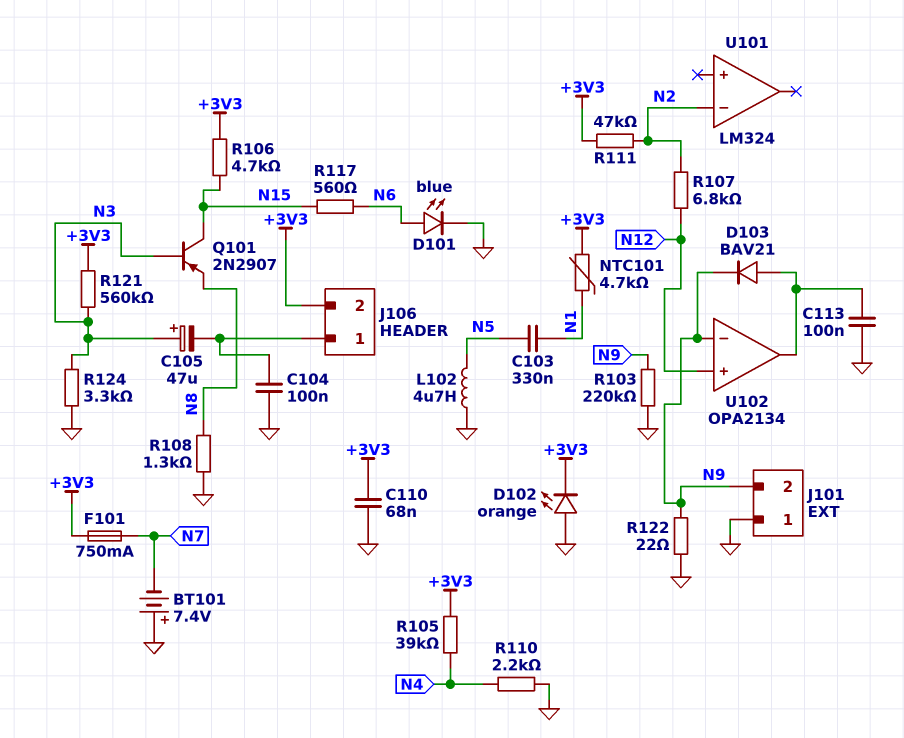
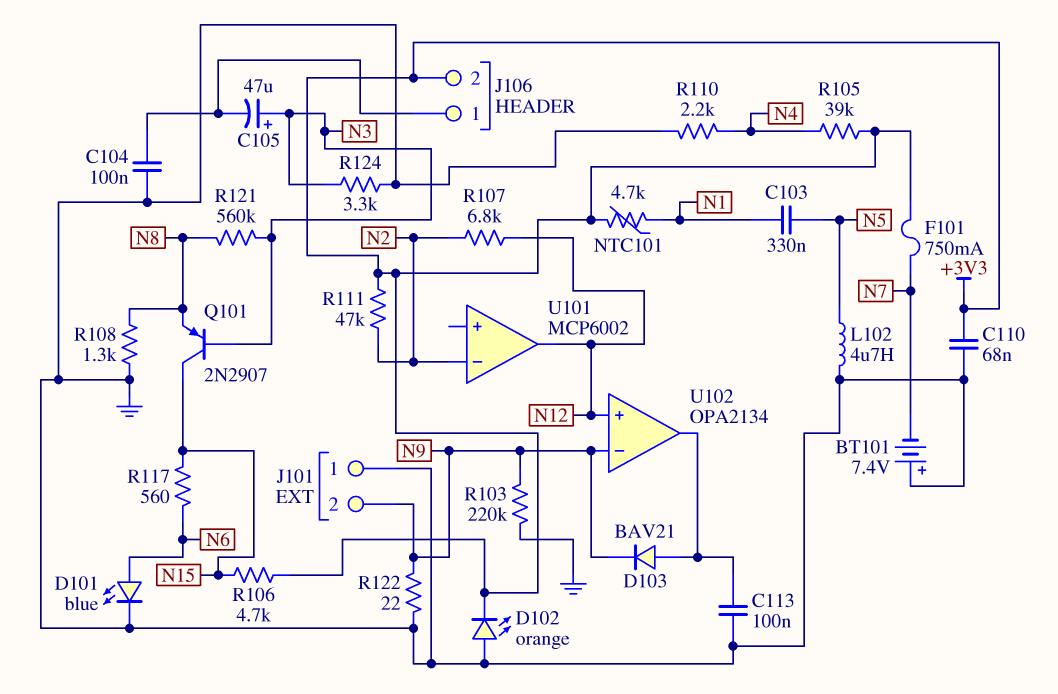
R121: 560k (+3V3, N3) -> 560k (N3, N8)
U101: LM324 -> MCP6002
U101 pin out: none -> N12

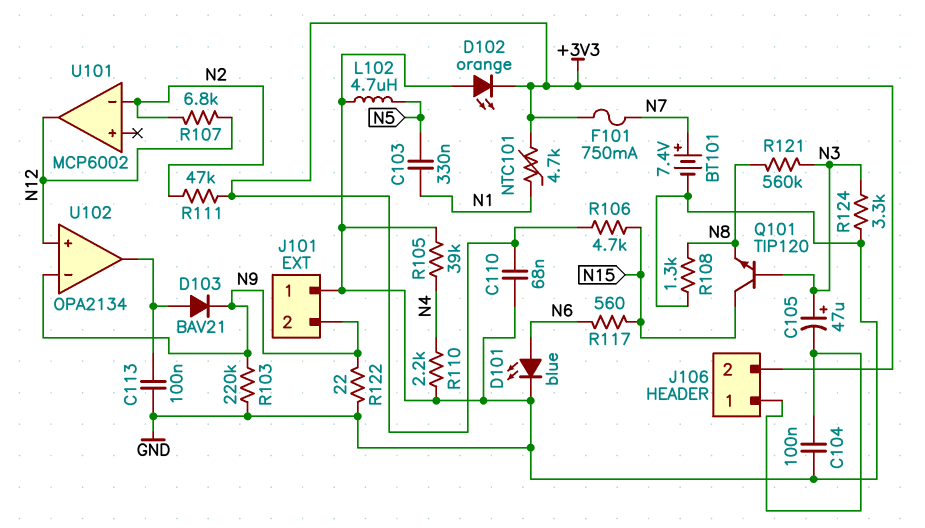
BT101: 7.4V (plus GND, minus N7) -> 7.4V (plus N7, minus GND)
Q101: PNP 2N2907 (B N3, C N15, E N8) -> NPN TIP120 (B N3, C N15, E N8)
R105: 39k (+3V3, N4) -> 39k (GND, N4)

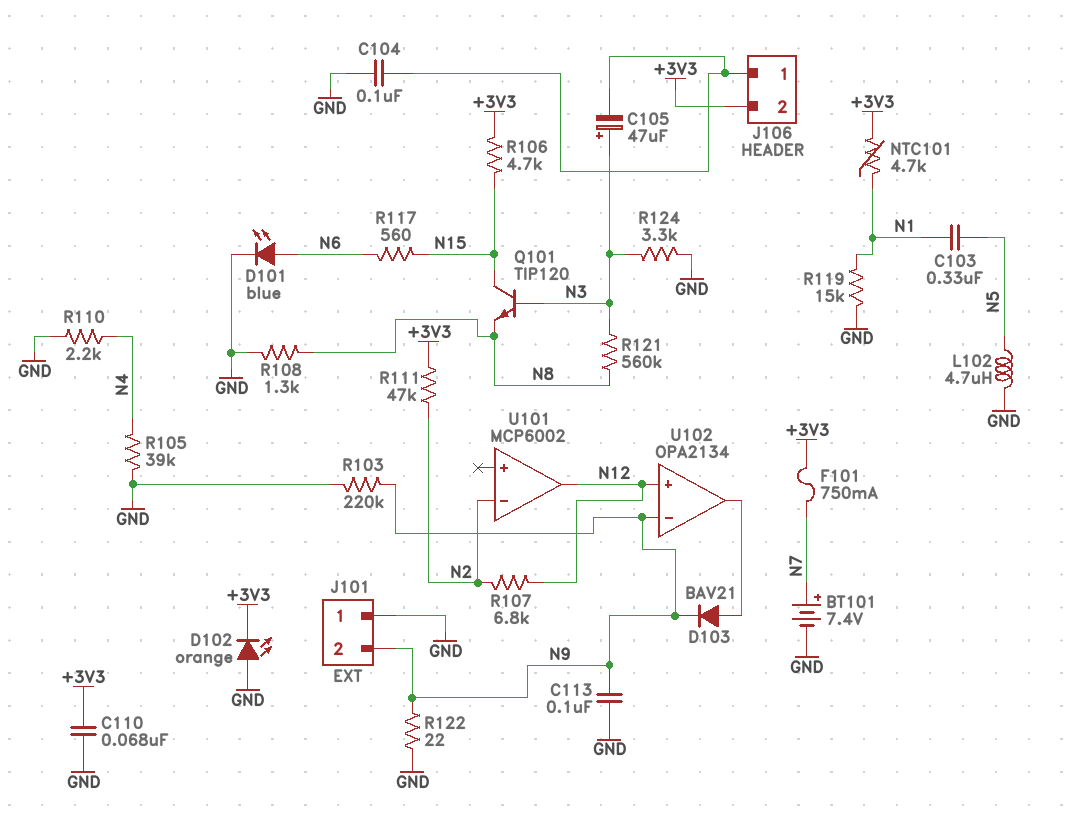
C113: 100nF (GND, U102/out) -> 100nF (GND, N9)
R119: none -> 15k (GND, N1)

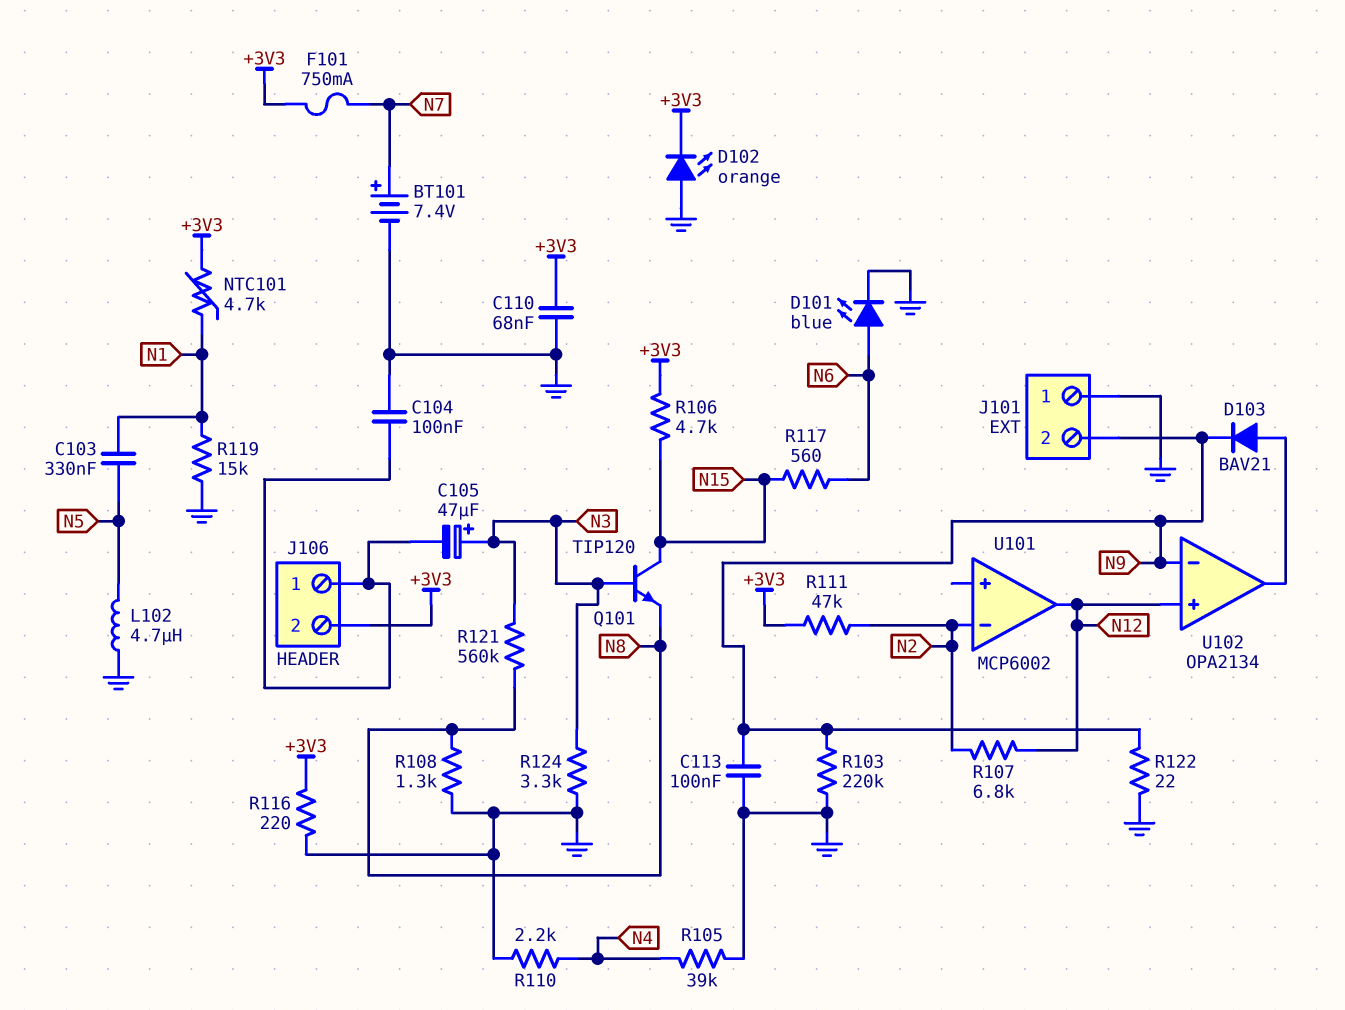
R116: none -> 220 (+3V3, GND)

